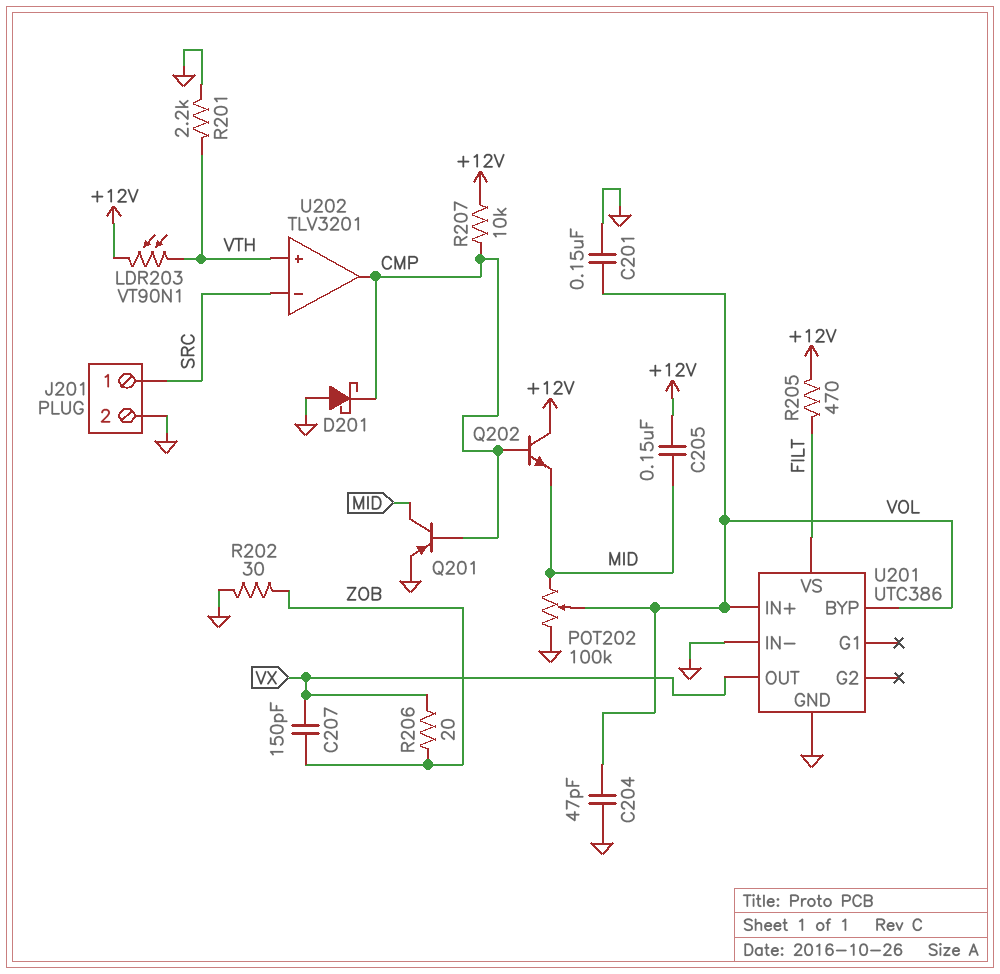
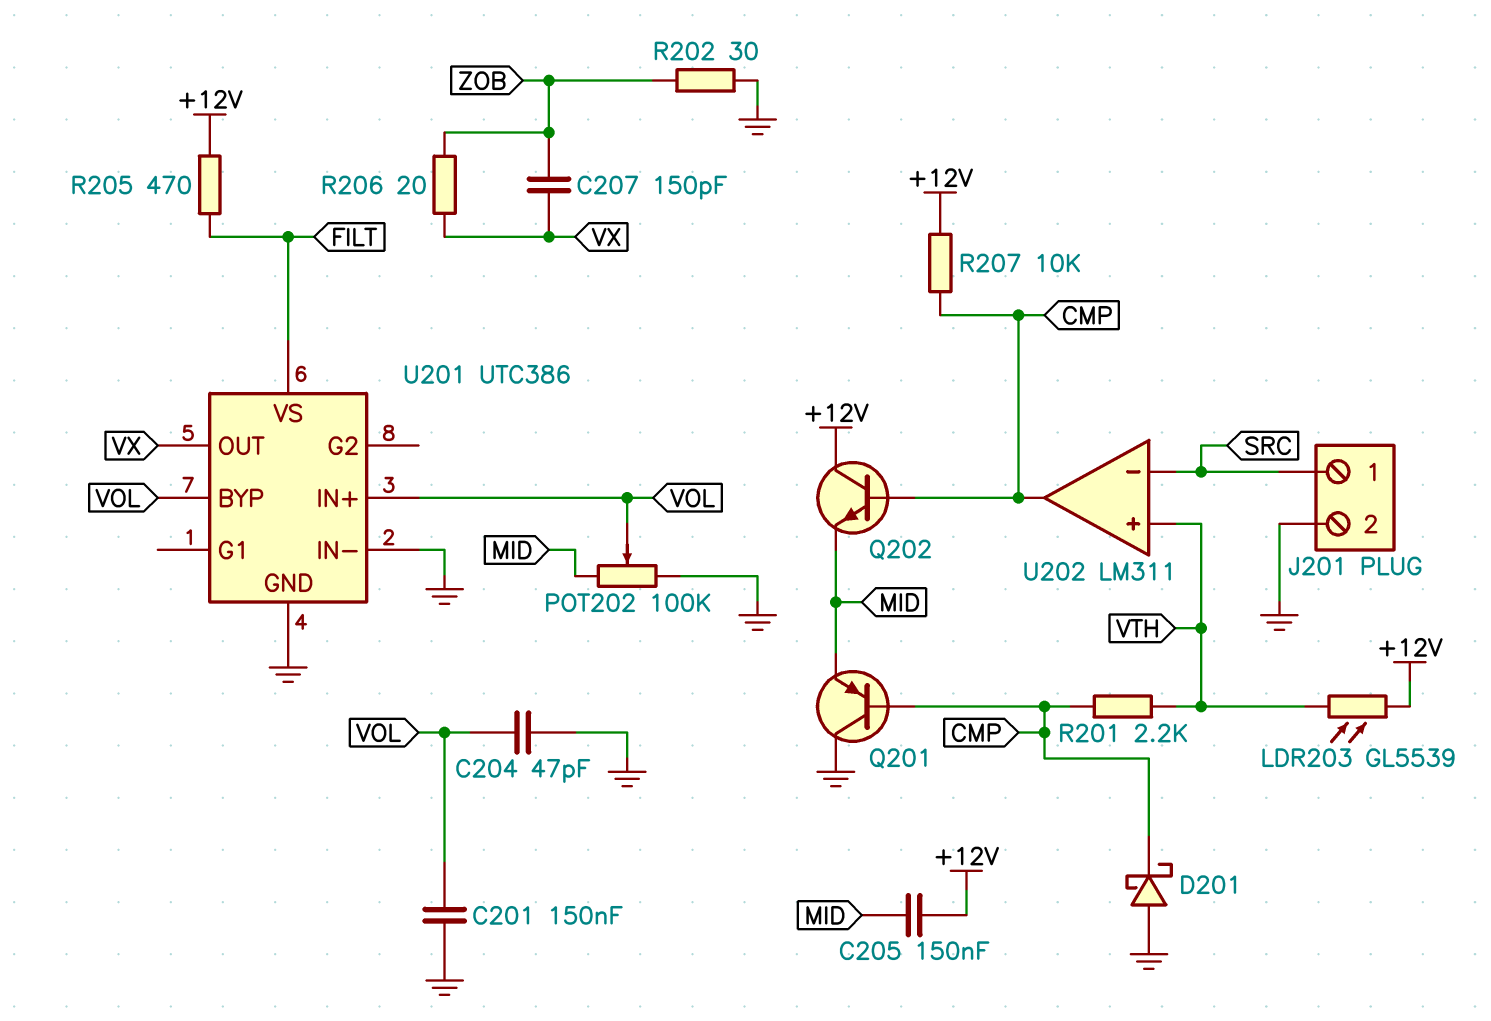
LDR203: VT90N1 (+12V, VTH) -> GL5539 (+12V, VTH)
Q201: PNP (B CMP, C MID, E GND) -> PNP (B CMP, C GND, E MID)
R201: 2.2k (GND, VTH) -> 2.2k (CMP, VTH)
U202: TLV3201 -> LM311

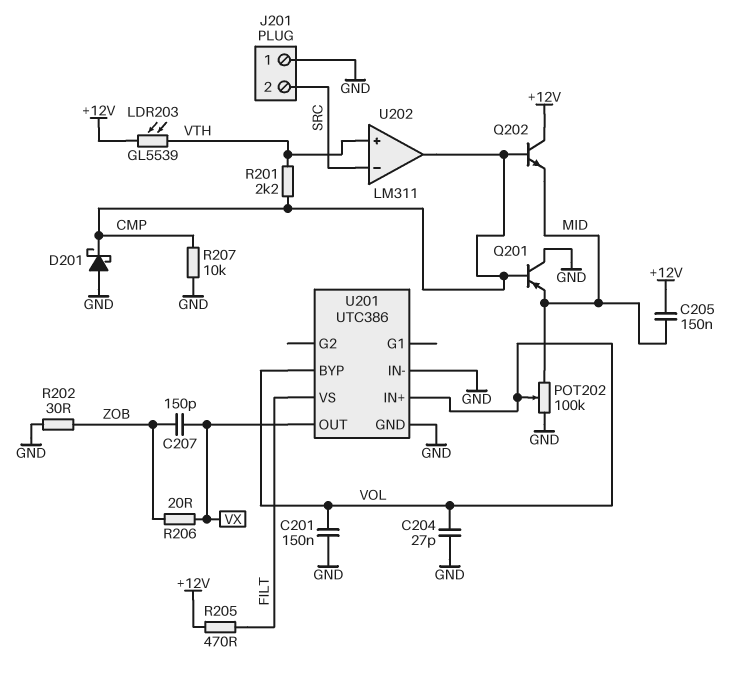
C204: 47pF (GND, VOL) -> 27pF (GND, VOL)
J201 pin 1: SRC -> GND
J201 pin 2: GND -> SRC
R207: 10k (+12V, CMP) -> 10k (CMP, GND)

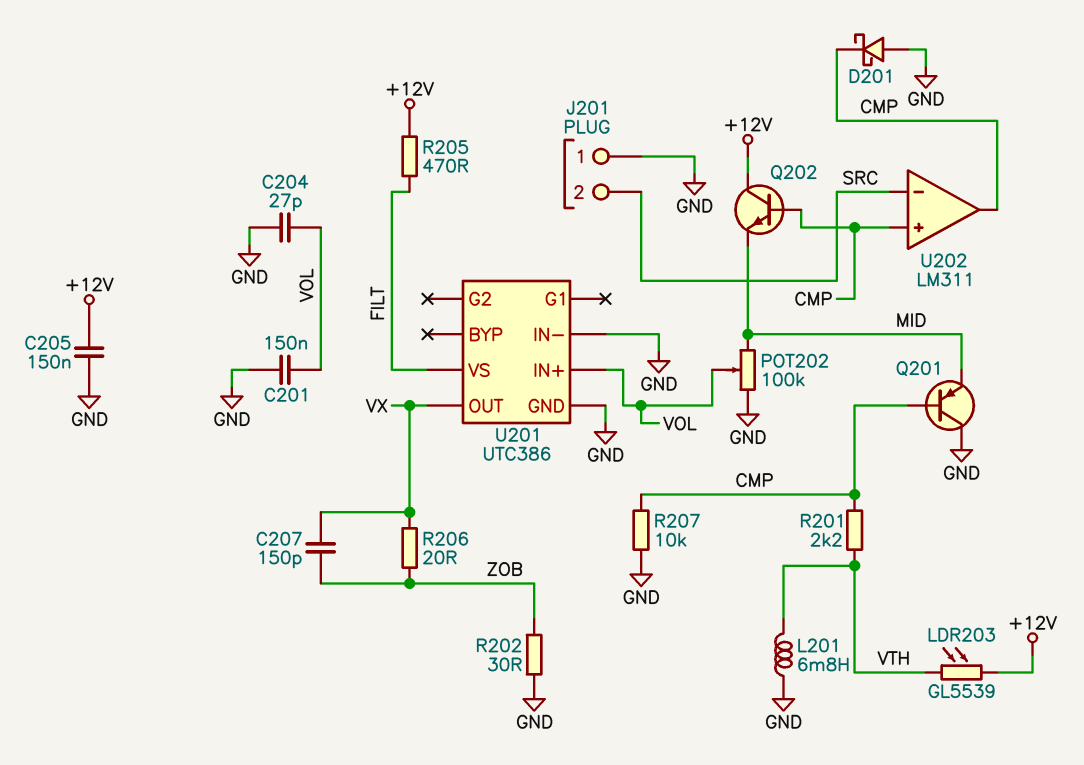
C205: 150nF (+12V, MID) -> 150nF (+12V, GND)
L201: none -> 6.8mH (GND, VTH)
U201 pin BYP: VOL -> none
U202 pin in+: VTH -> CMP

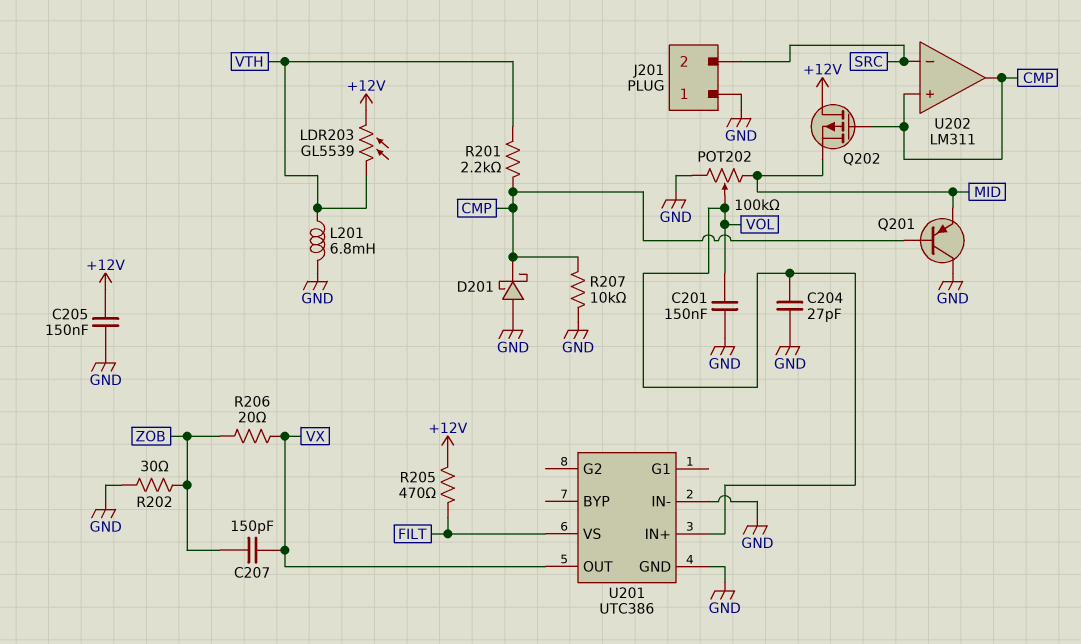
Q202: NPN (B CMP, C +12V, E MID) -> PMOS (G CMP, D +12V, S MID)

